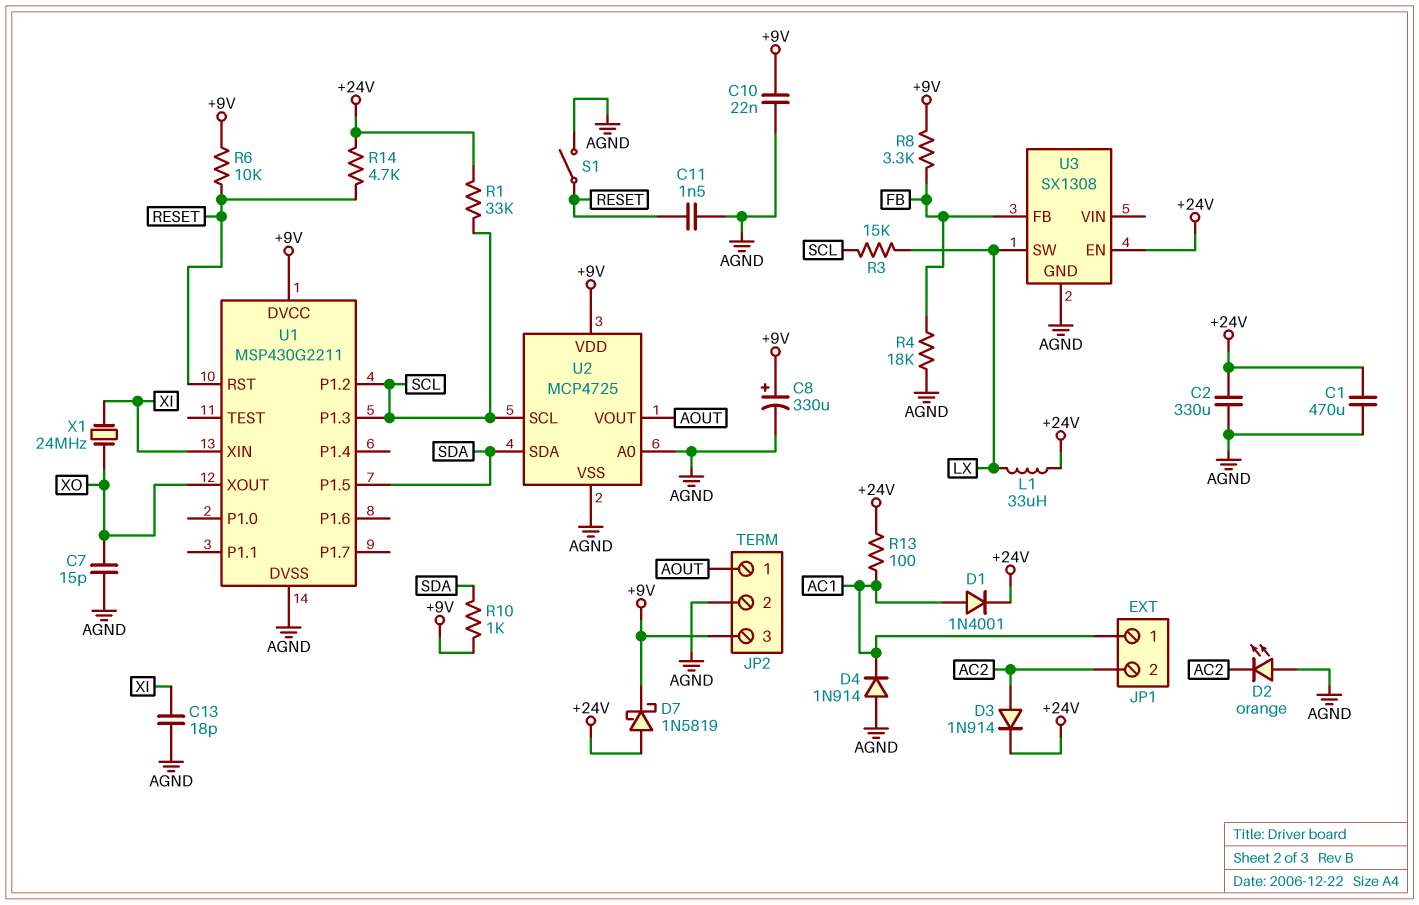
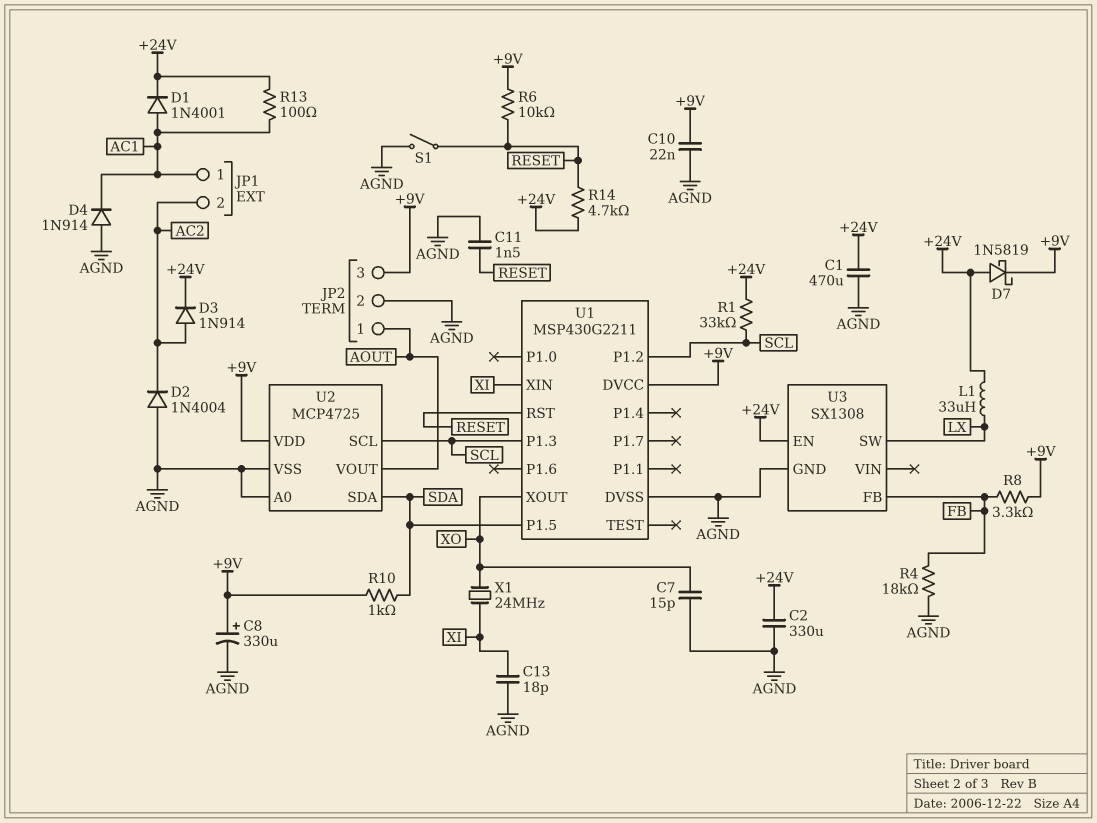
D2: LED orange (A AGND, K AC2) -> diode 1N4004 (A AGND, K AC2)
R3: 15k (LX, SCL) -> none

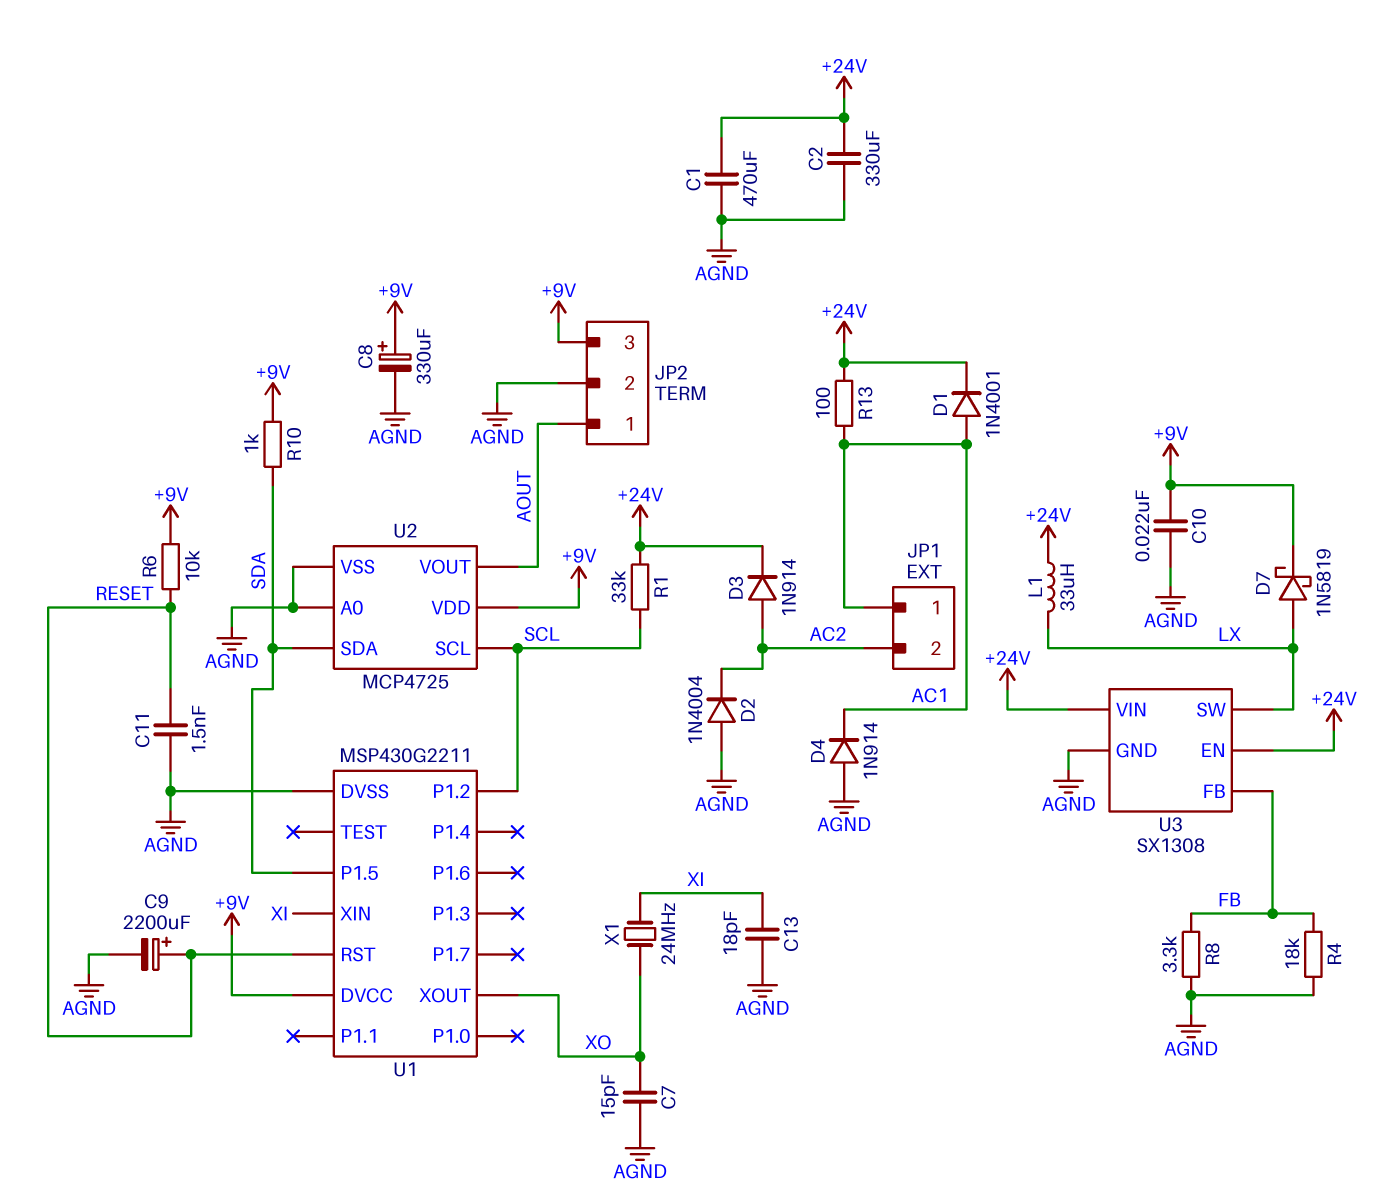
C9: none -> 2200uF (plus RESET, minus AGND)
D7: schottky 1N5819 (A +24V, K +9V) -> schottky 1N5819 (A LX, K +9V)
R8: 3.3k (+9V, FB) -> 3.3k (AGND, FB)
R14: 4.7k (+24V, RESET) -> none
S1: switch (AGND, RESET) -> none
U1 pin P1.3: SCL -> none
U3 pin VIN: none -> +24V

